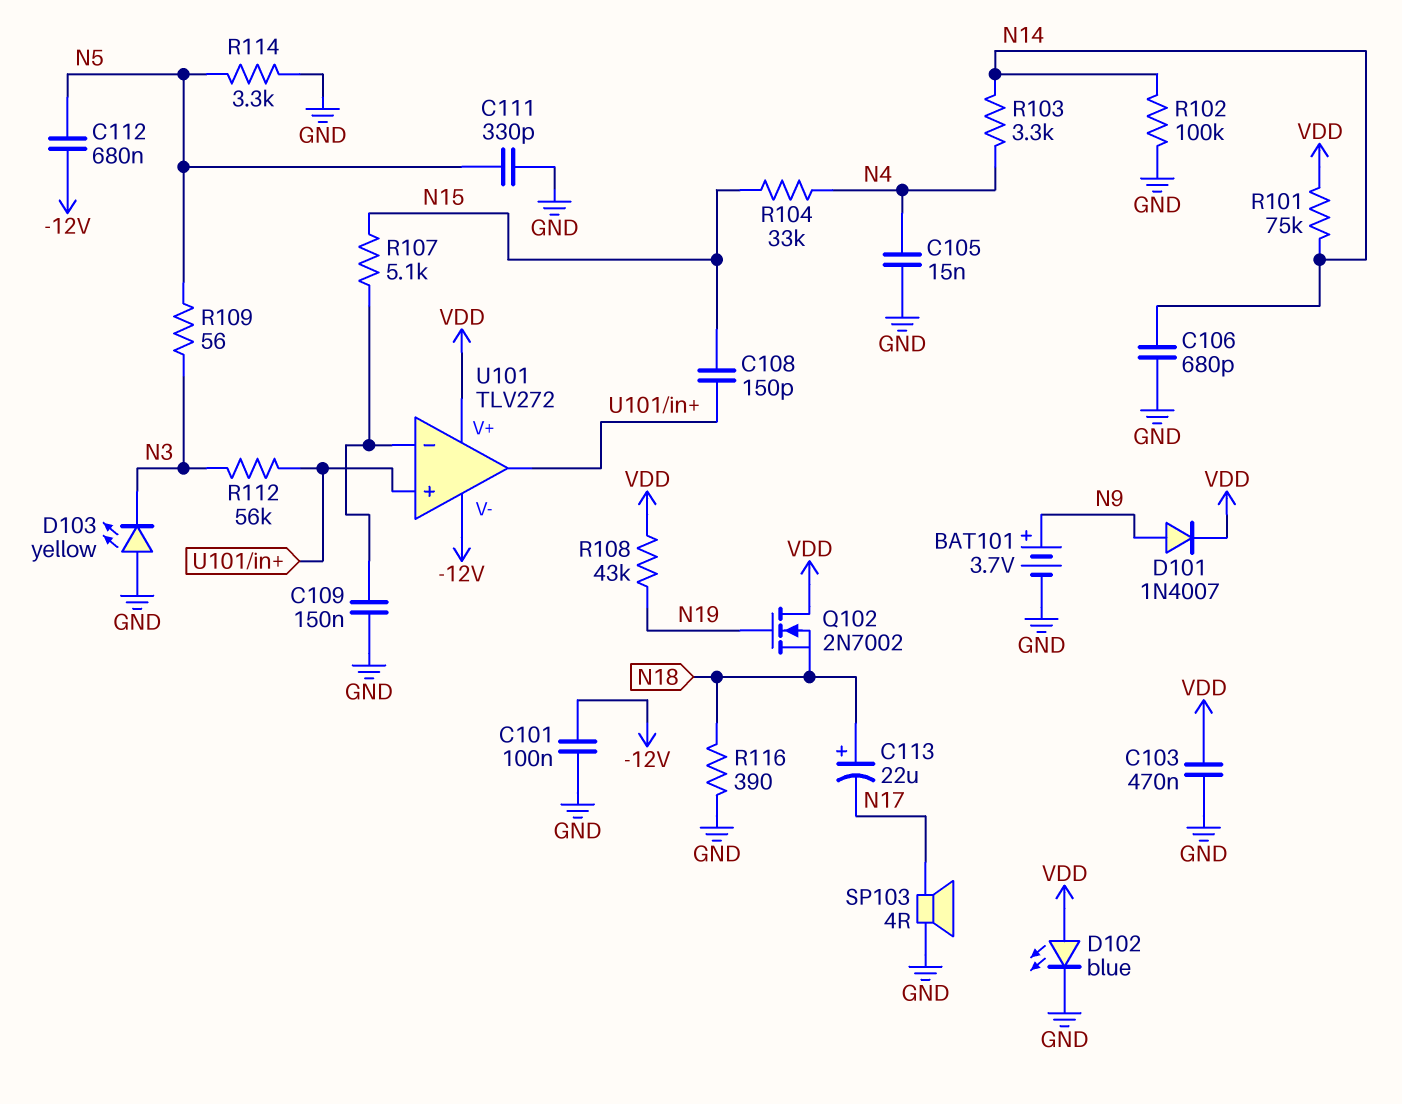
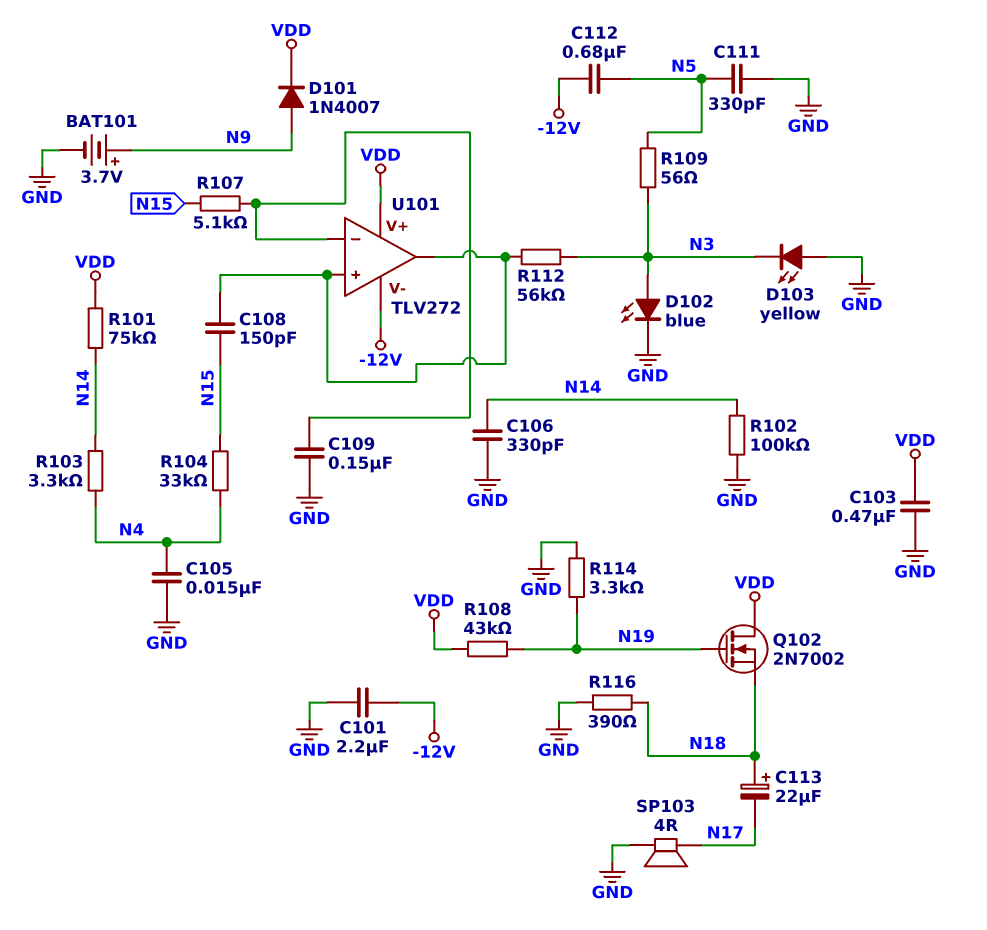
C101: 100nF (-12V, GND) -> 2.2uF (-12V, GND)
C106: 680pF (GND, N14) -> 330pF (GND, N14)
D102: LED blue (A VDD, K GND) -> LED blue (A N3, K GND)
R114: 3.3k (GND, N5) -> 3.3k (GND, N19)

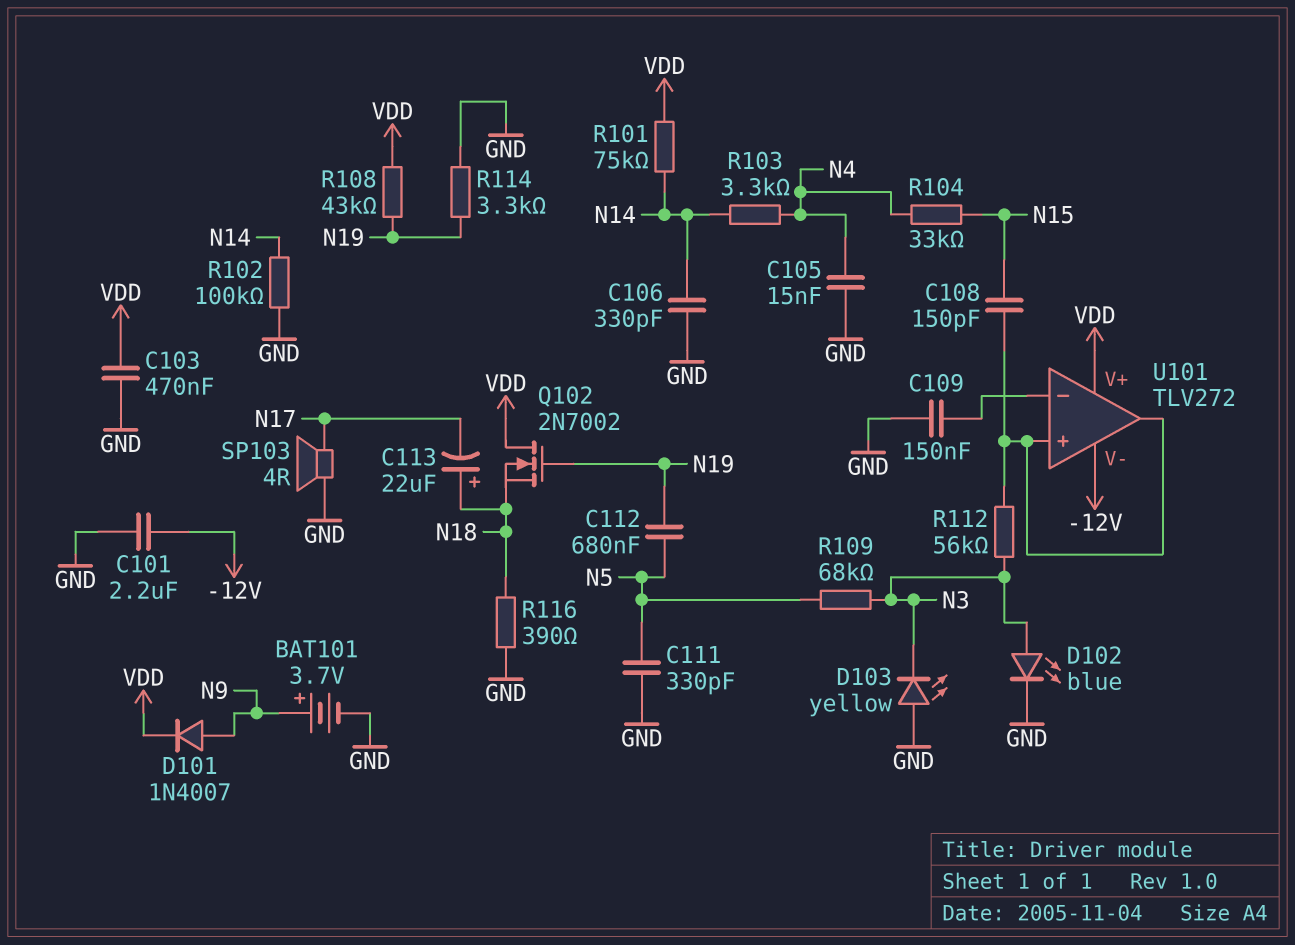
C112: 680nF (-12V, N5) -> 680nF (N5, N19)
R107: 5.1k (N15, U101/in-) -> none
R109: 56 (N3, N5) -> 68k (N3, N5)

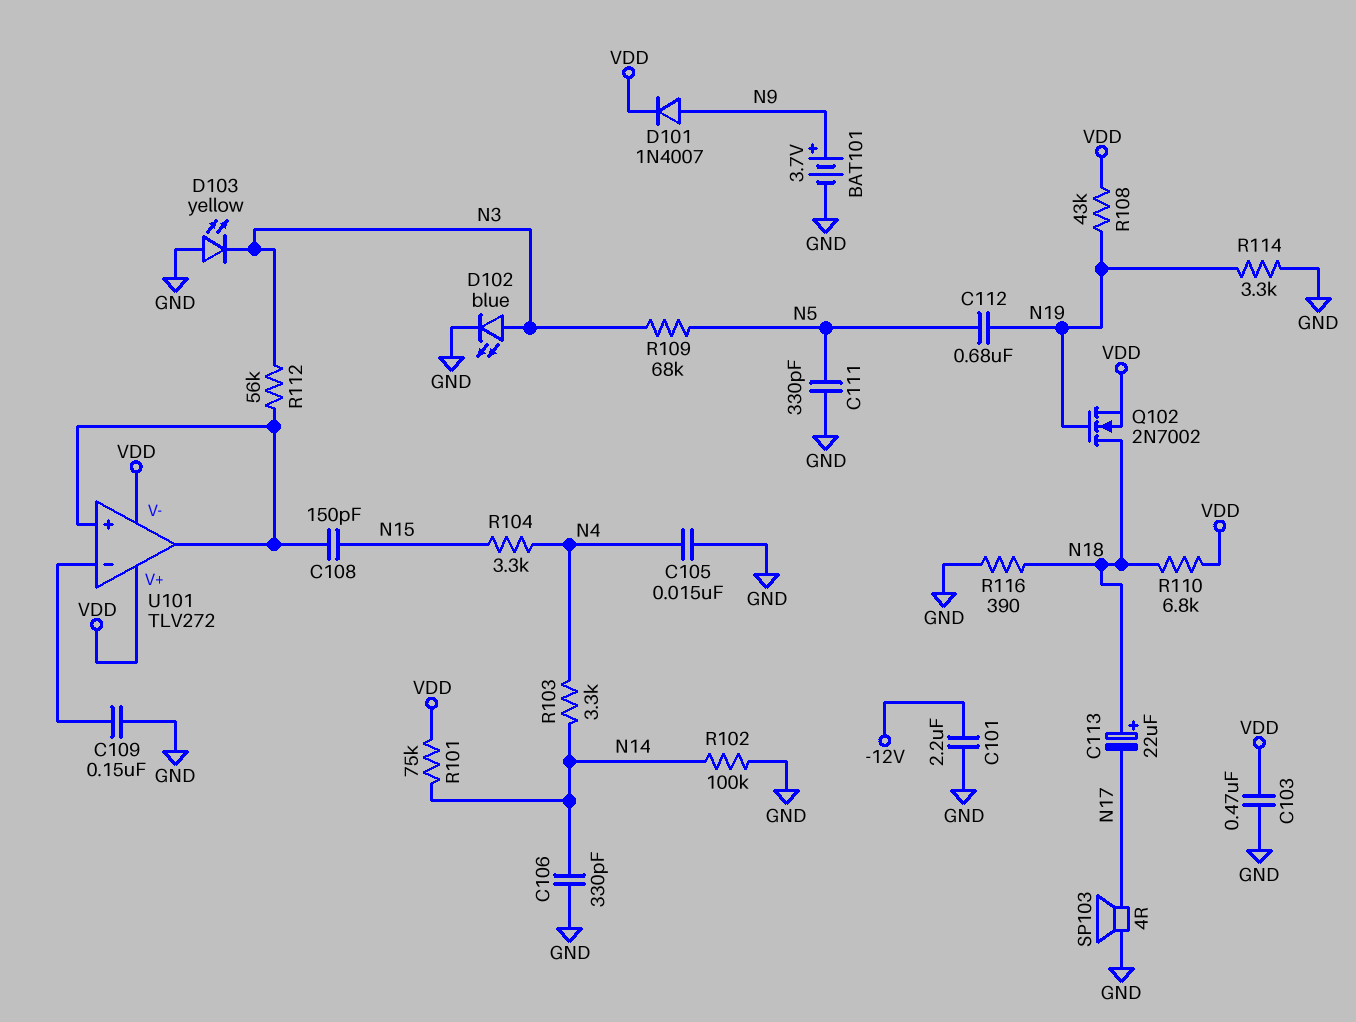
Q102: NMOS 2N7002 (G N19, D VDD, S N18) -> NMOS 2N7002 (G N19, D N18, S VDD)
R104: 33k (N4, N15) -> 3.3k (N4, N15)
R110: none -> 6.8k (N18, VDD)
U101 pin V-: -12V -> VDD

